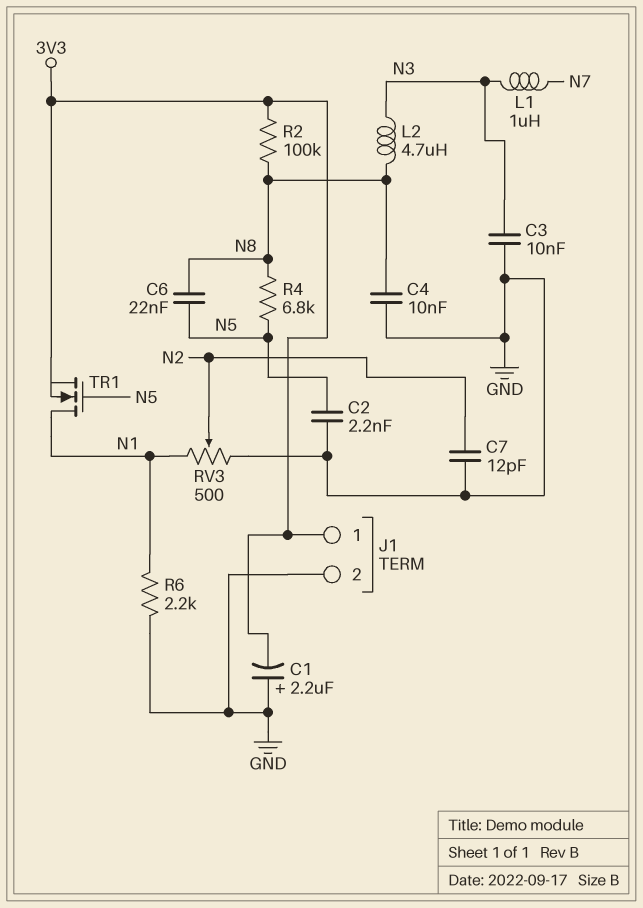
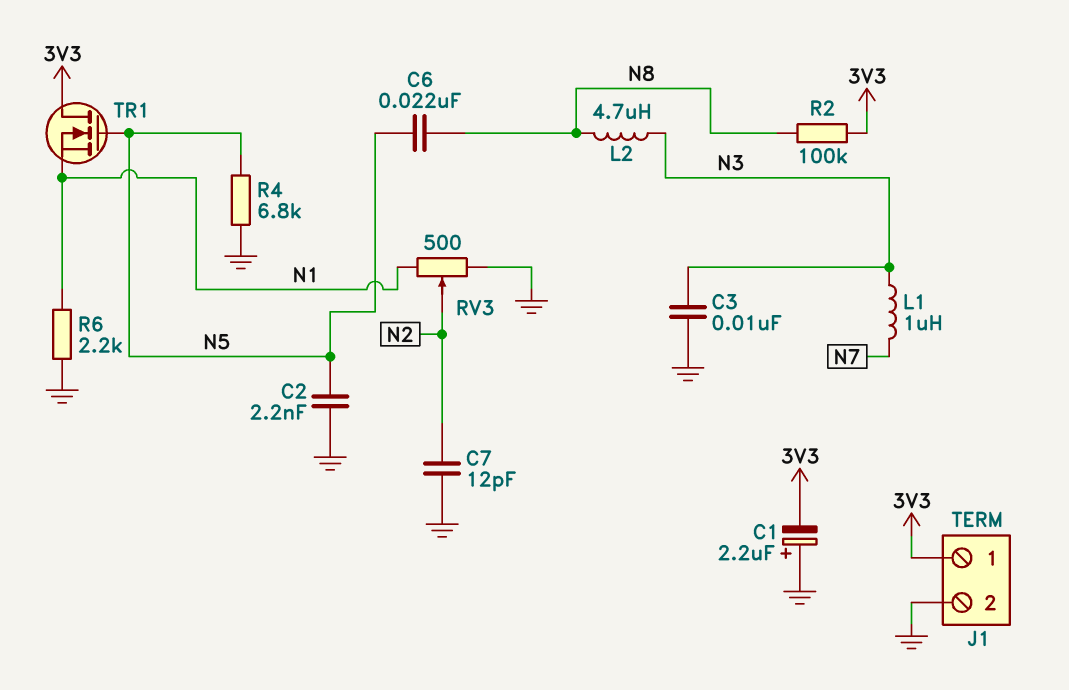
C4: 10nF (GND, N8) -> none
R4: 6.8k (N5, N8) -> 6.8k (GND, N5)
TR1: NMOS (G N5, D N1, S 3V3) -> NMOS (G N5, D 3V3, S N1)

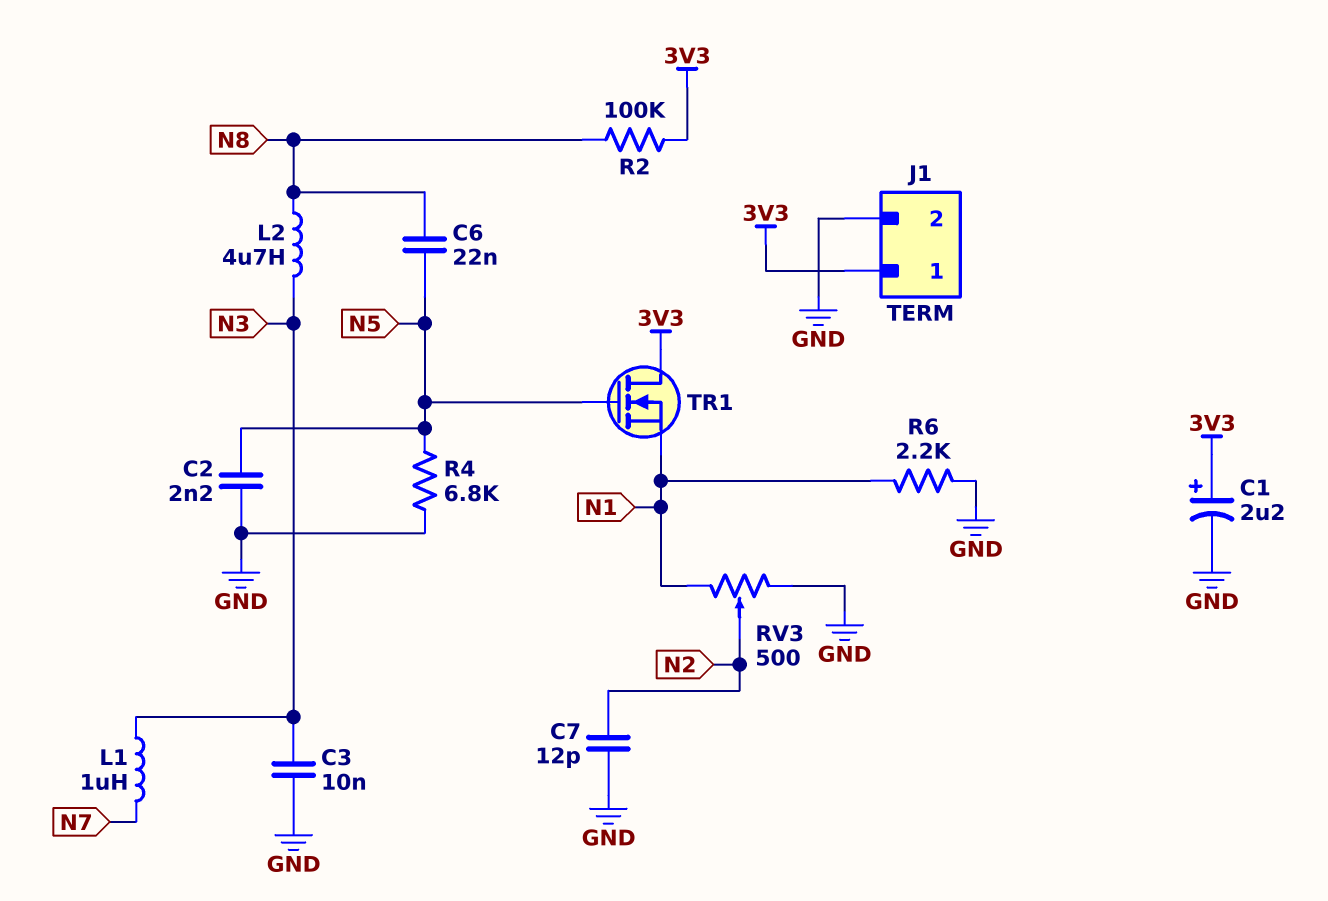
C1: 2.2uF (plus GND, minus 3V3) -> 2.2uF (plus 3V3, minus GND)

